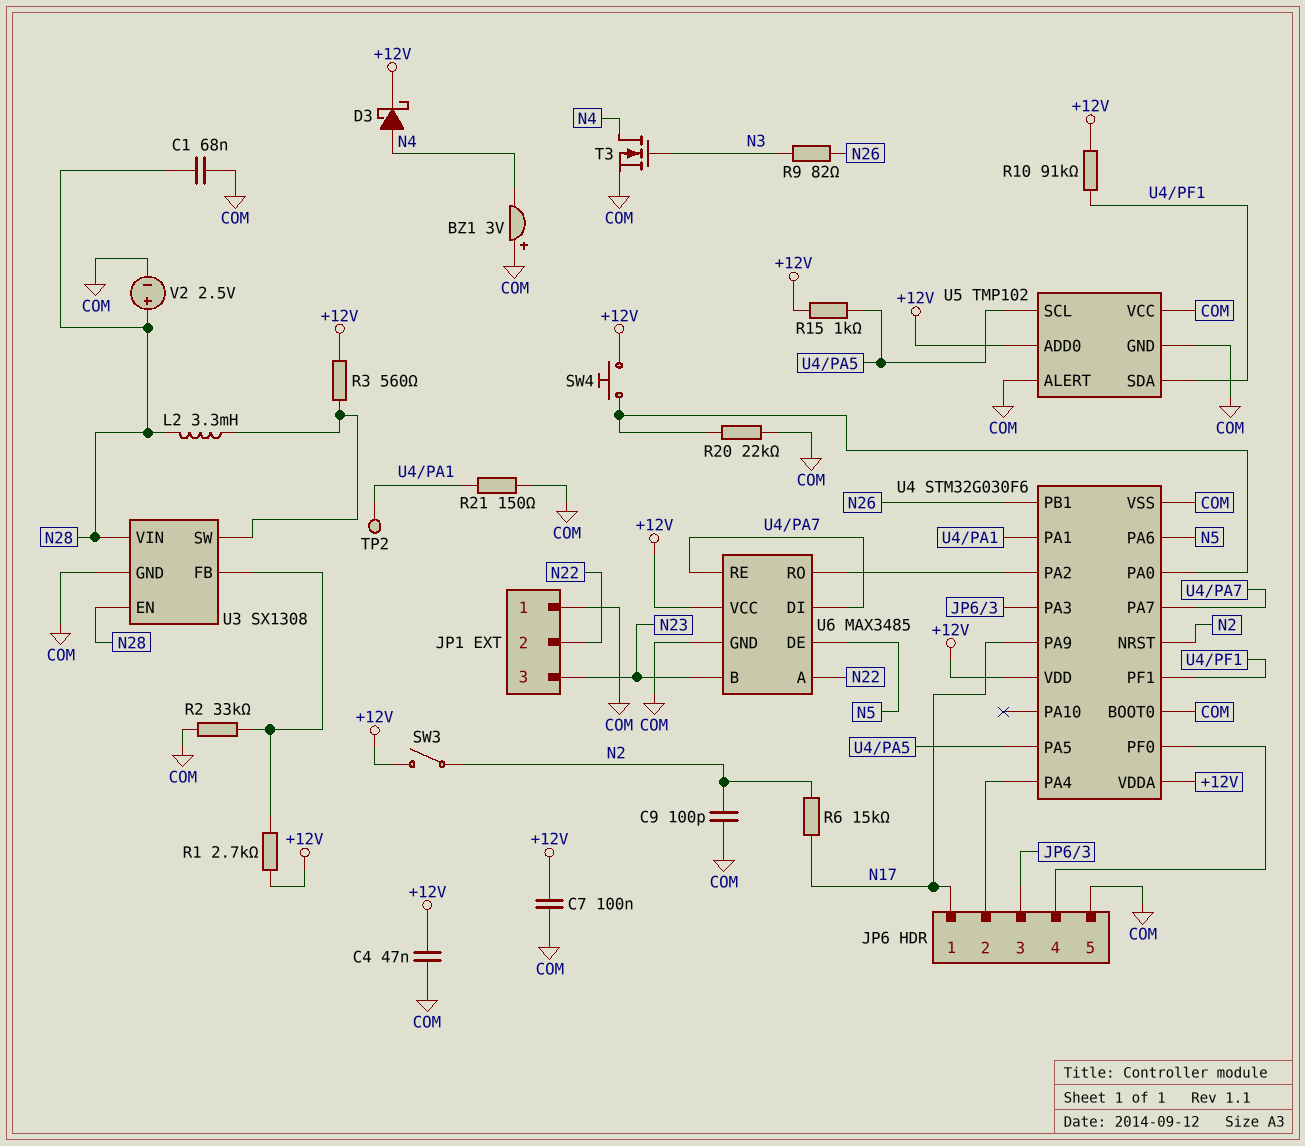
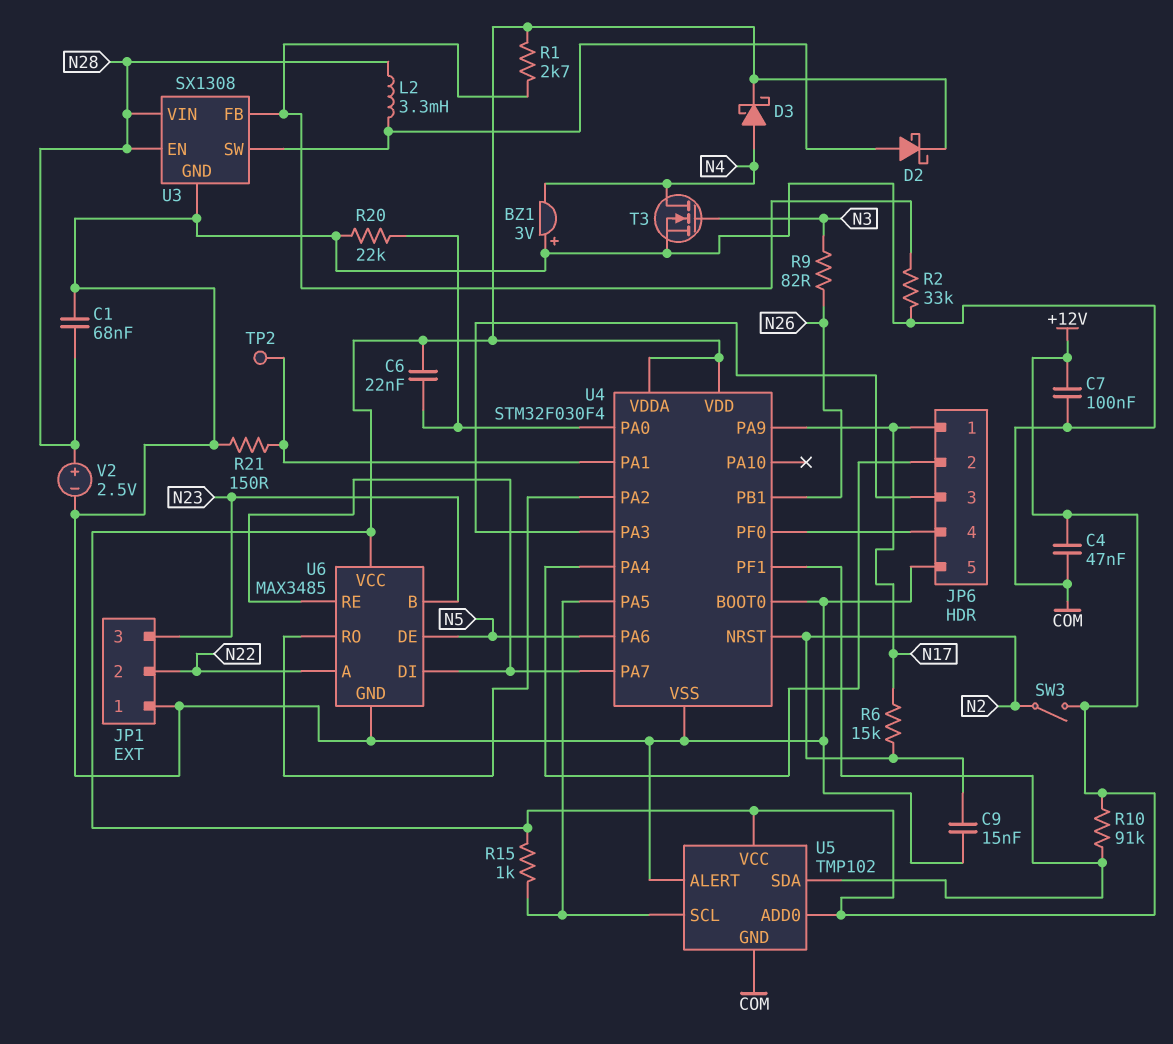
C6: none -> 22nF (+12V, U4/PA0)
C9: 100pF (COM, N2) -> 15nF (COM, N2)
D2: none -> schottky (A U3/SW, K +12V)
R3: 560 (+12V, U3/SW) -> none
SW4: button (+12V, U4/PA0) -> none
U4: STM32G030F6 -> STM32F030F4
U5 pin VCC: COM -> +12V

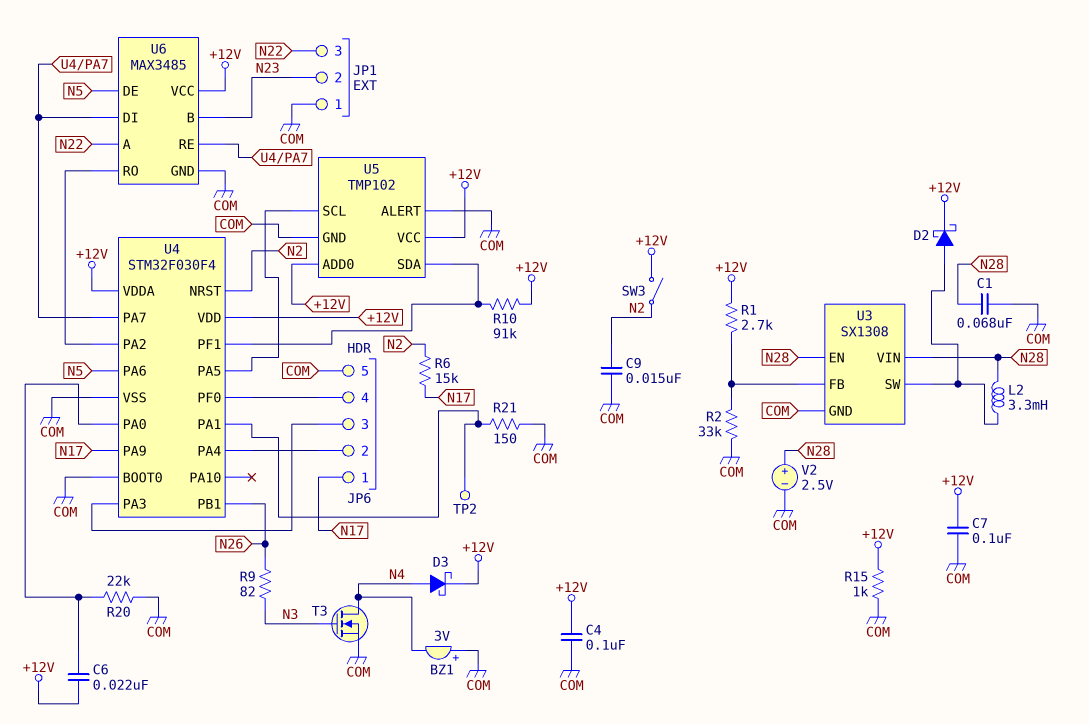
C4: 47nF (+12V, COM) -> 100nF (+12V, COM)
JP1 pin 2: N22 -> N23
JP1 pin 3: N23 -> N22
R15: 1k (+12V, U4/PA5) -> 1k (+12V, COM)

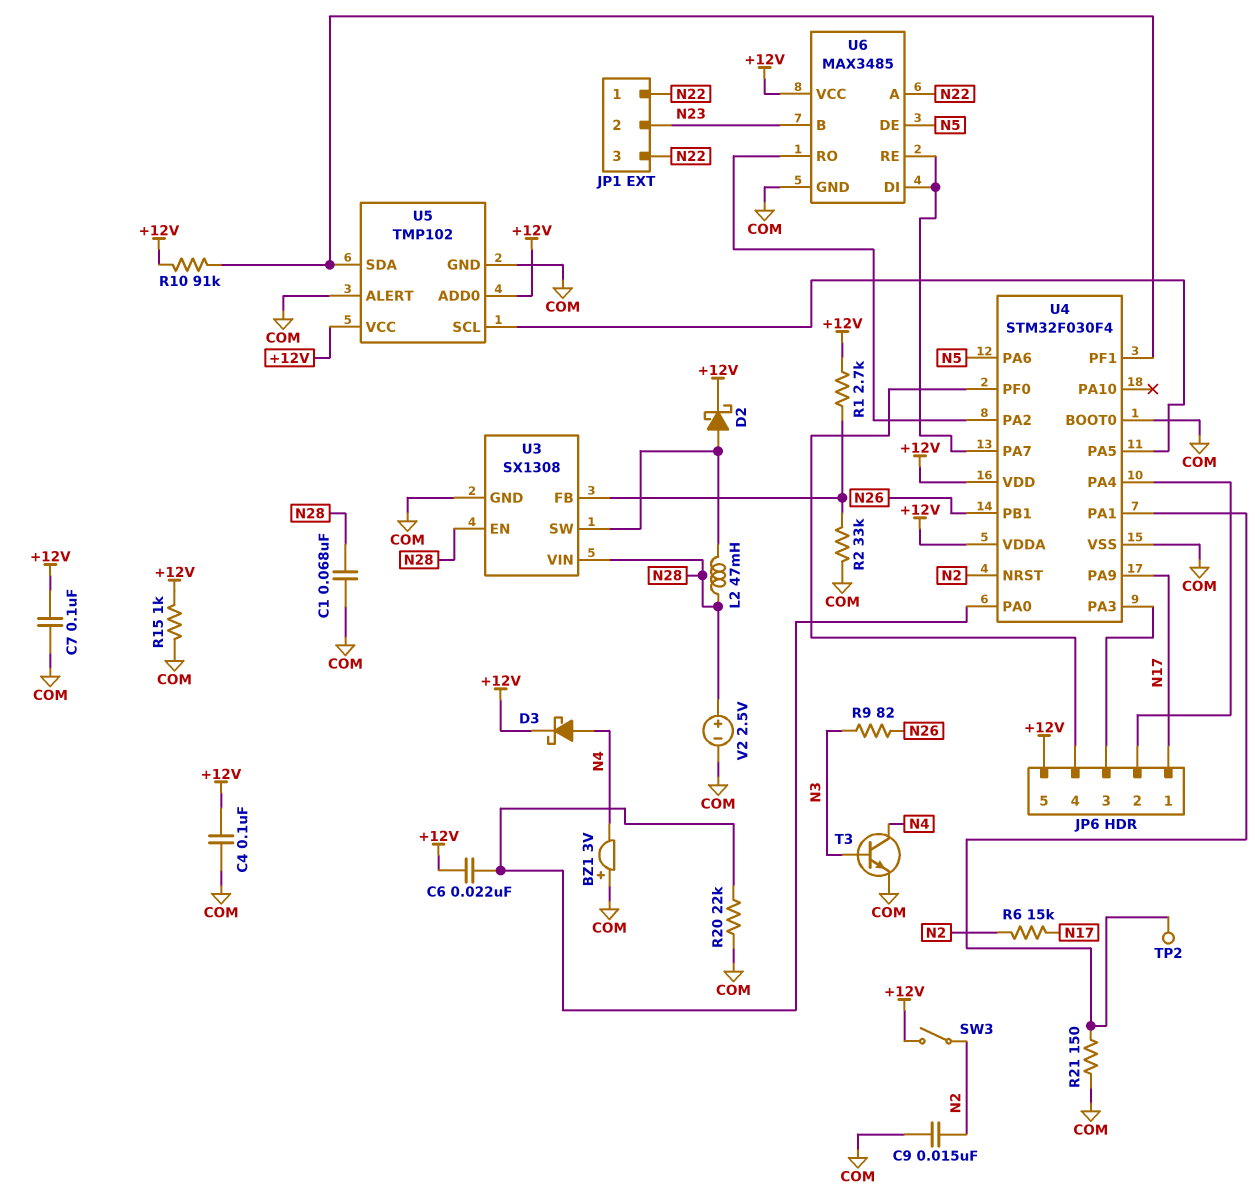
JP1 pin 1: COM -> N22
JP6 pin 5: COM -> +12V
L2: 3.3mH (N28, U3/SW) -> 47mH (N28, U3/SW)
T3: NMOS (G N3, D N4, S COM) -> NPN (B N3, C N4, E COM)

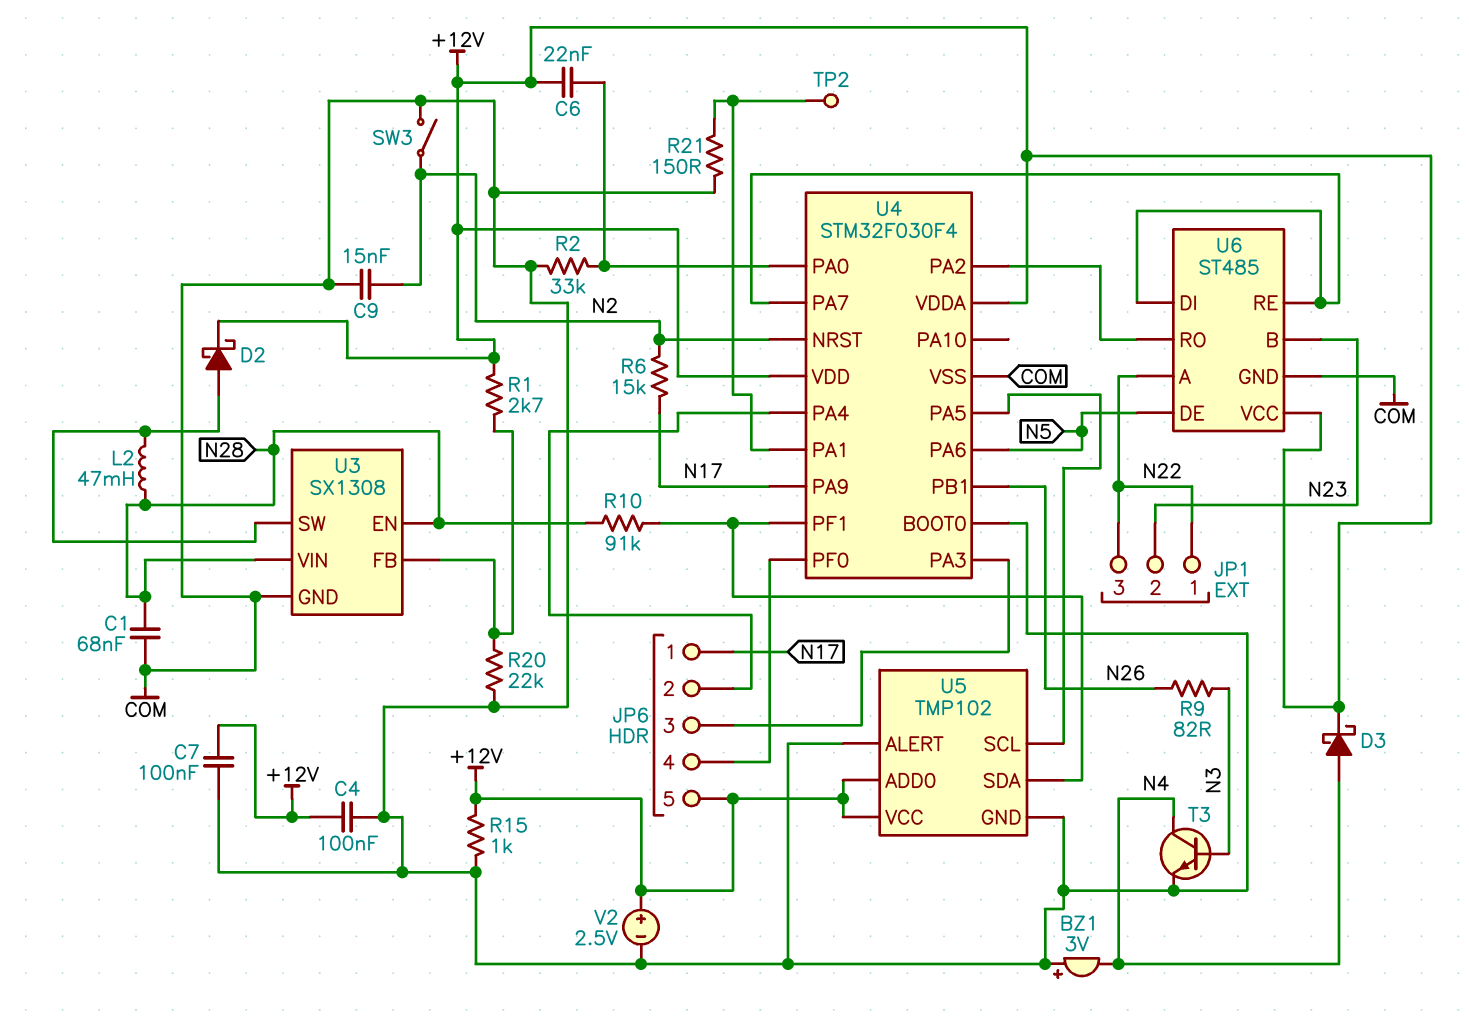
R2: 33k (COM, U3/FB) -> 33k (COM, U4/PA0)
R10: 91k (+12V, U4/PF1) -> 91k (N28, U4/PF1)
R20: 22k (COM, U4/PA0) -> 22k (COM, U3/FB)
SW3: switch (+12V, N2) -> switch (COM, N2)
U6: MAX3485 -> ST485
V2: 2.5V (plus N28, minus COM) -> 2.5V (plus +12V, minus COM)

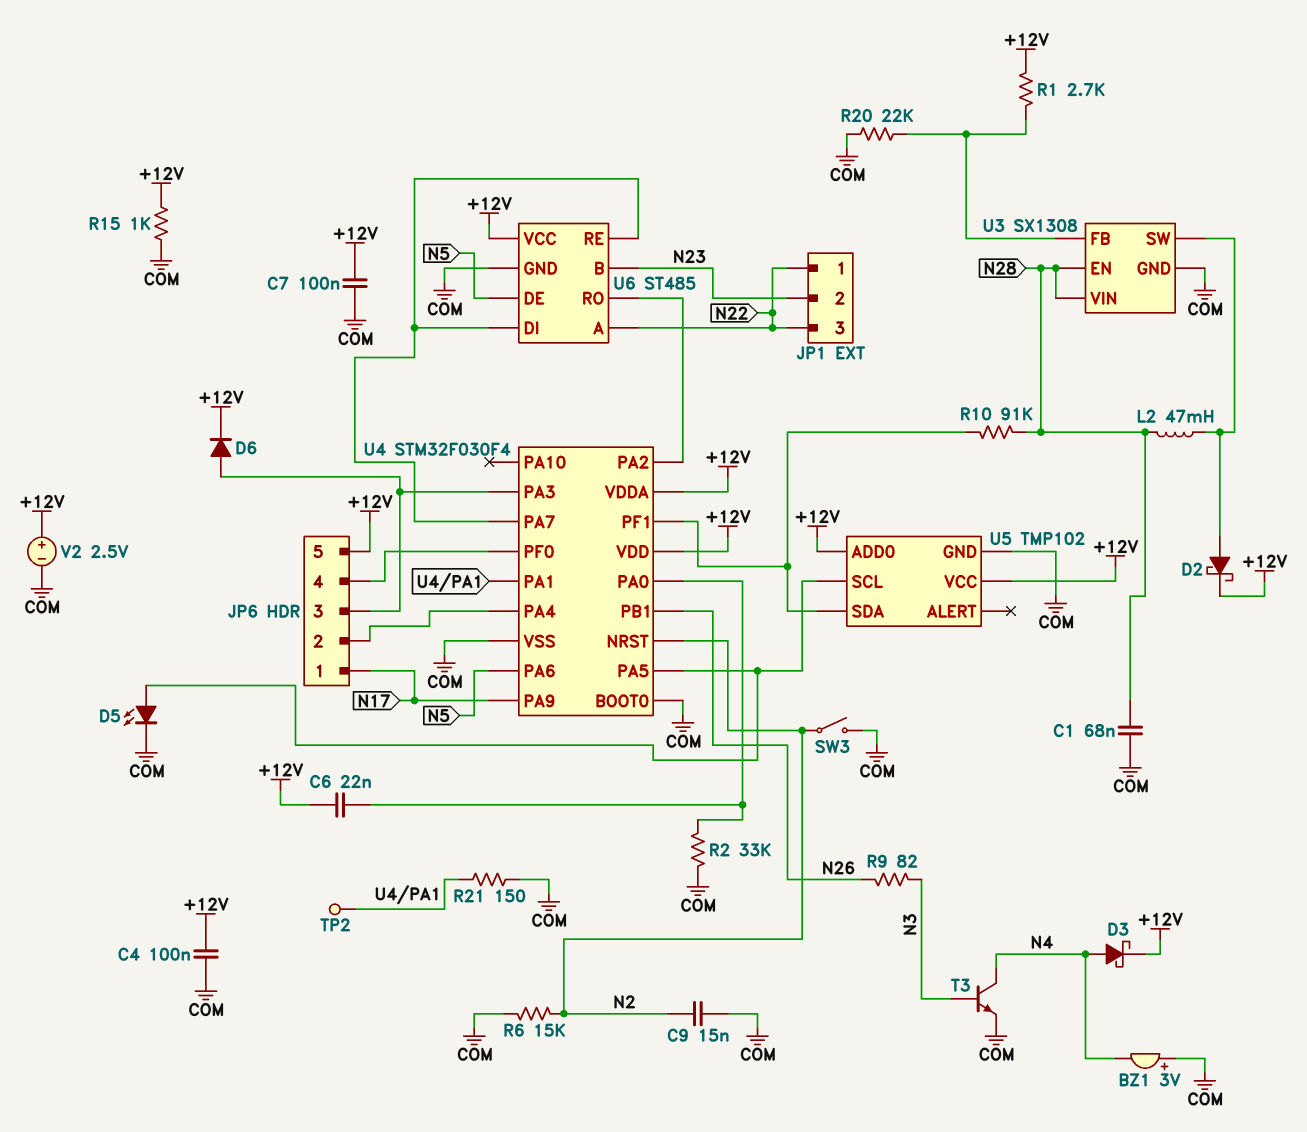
D5: none -> LED (A U4/PA5, K COM)
D6: none -> diode (A JP6/3, K +12V)
R6: 15k (N2, N17) -> 15k (COM, N2)
U5 pin ALERT: COM -> none

